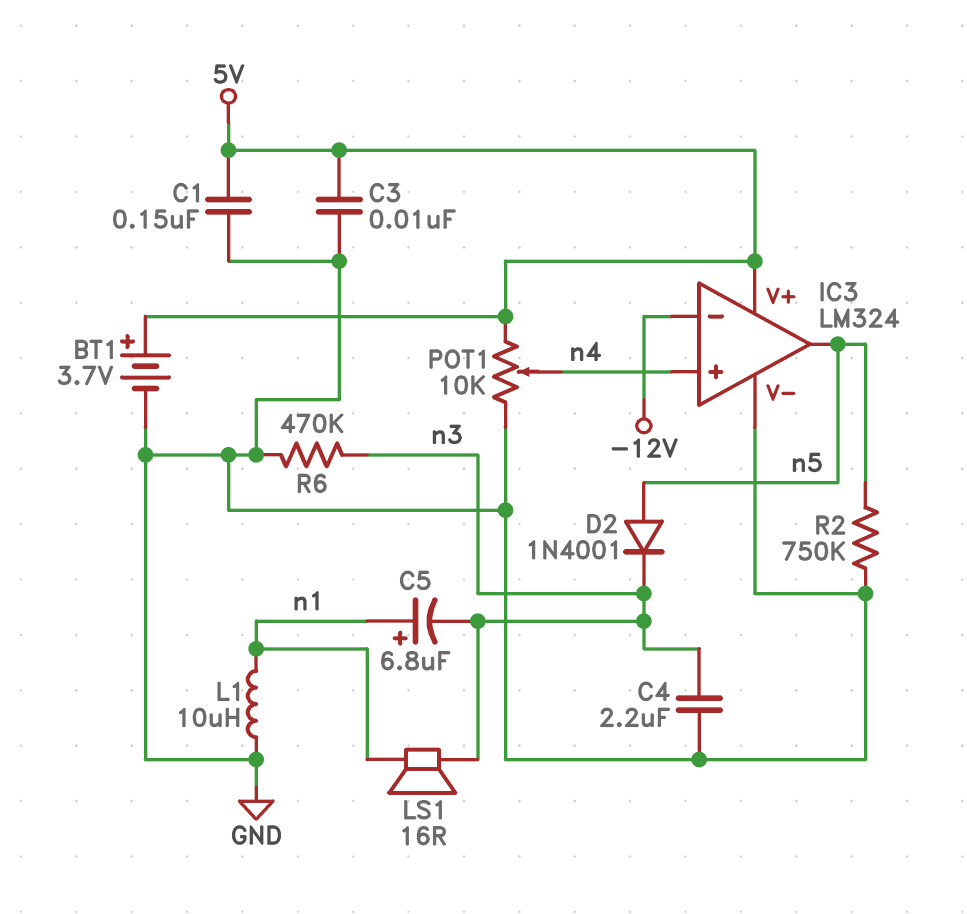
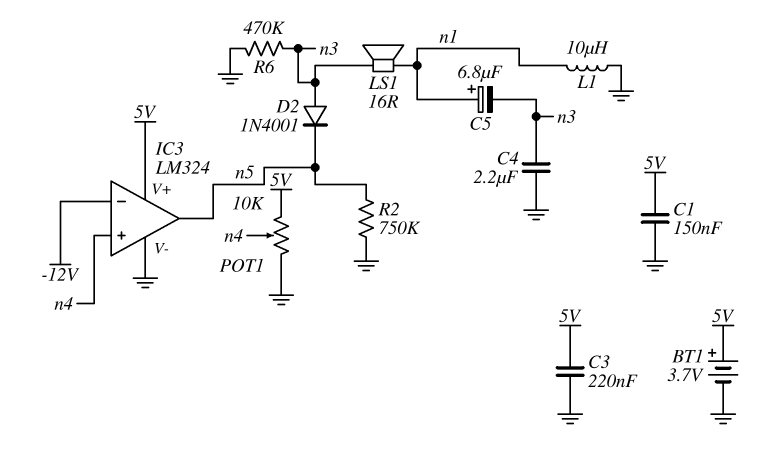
C3: 10nF (5V, GND) -> 220nF (5V, GND)
D2: diode 1N4001 (A n5, K n3) -> diode 1N4001 (A n3, K n5)

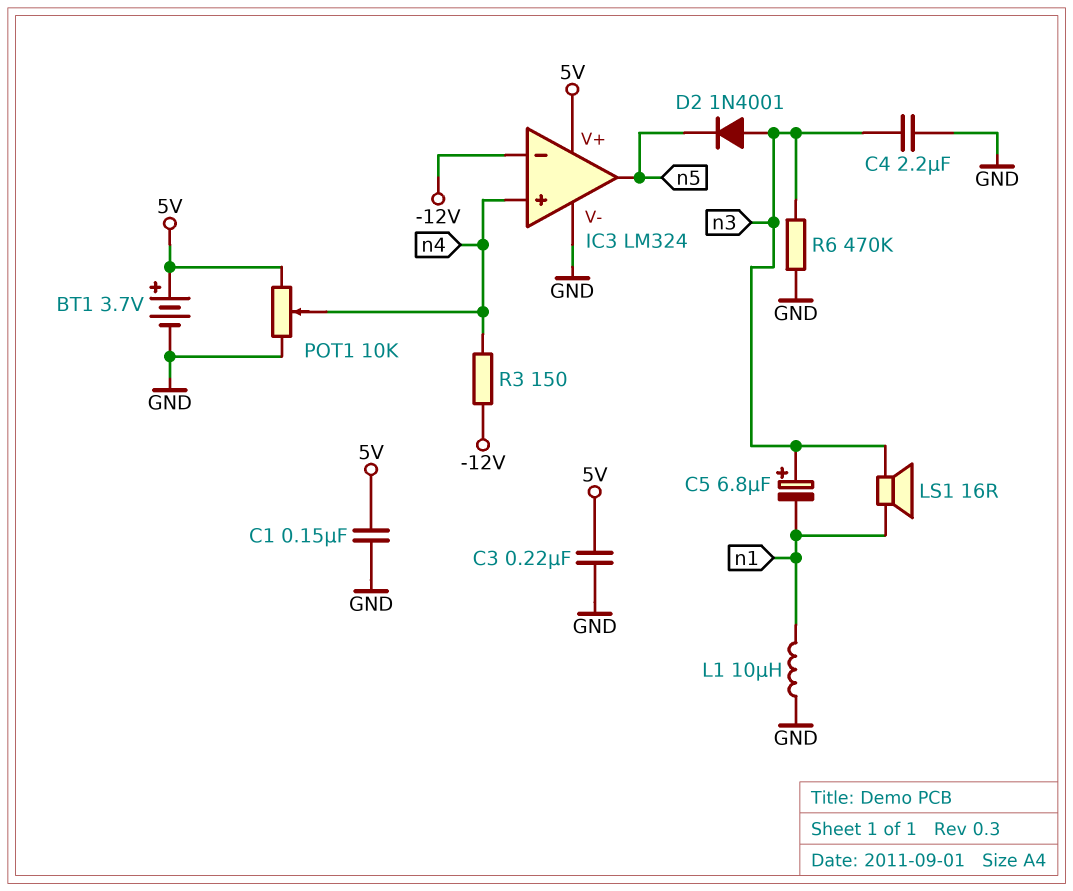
C5: 6.8uF (plus n1, minus n3) -> 6.8uF (plus n3, minus n1)
R2: 750k (GND, n5) -> none
R3: none -> 150 (-12V, n4)

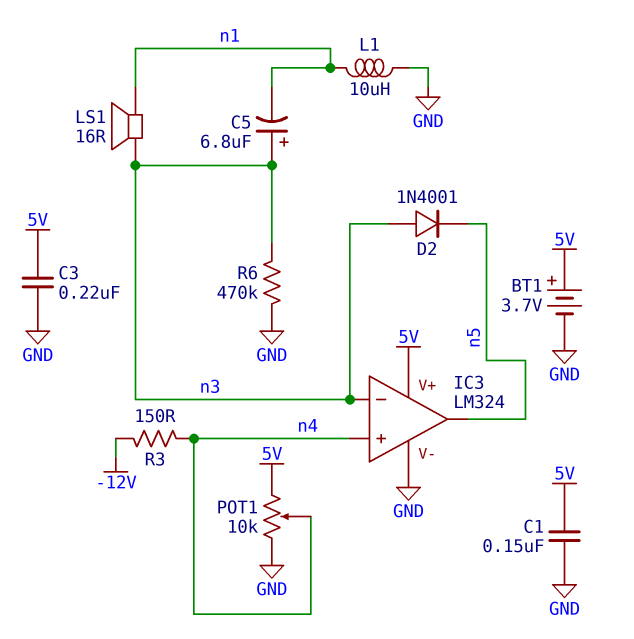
C4: 2.2uF (GND, n3) -> none
IC3 pin in-: -12V -> n3

